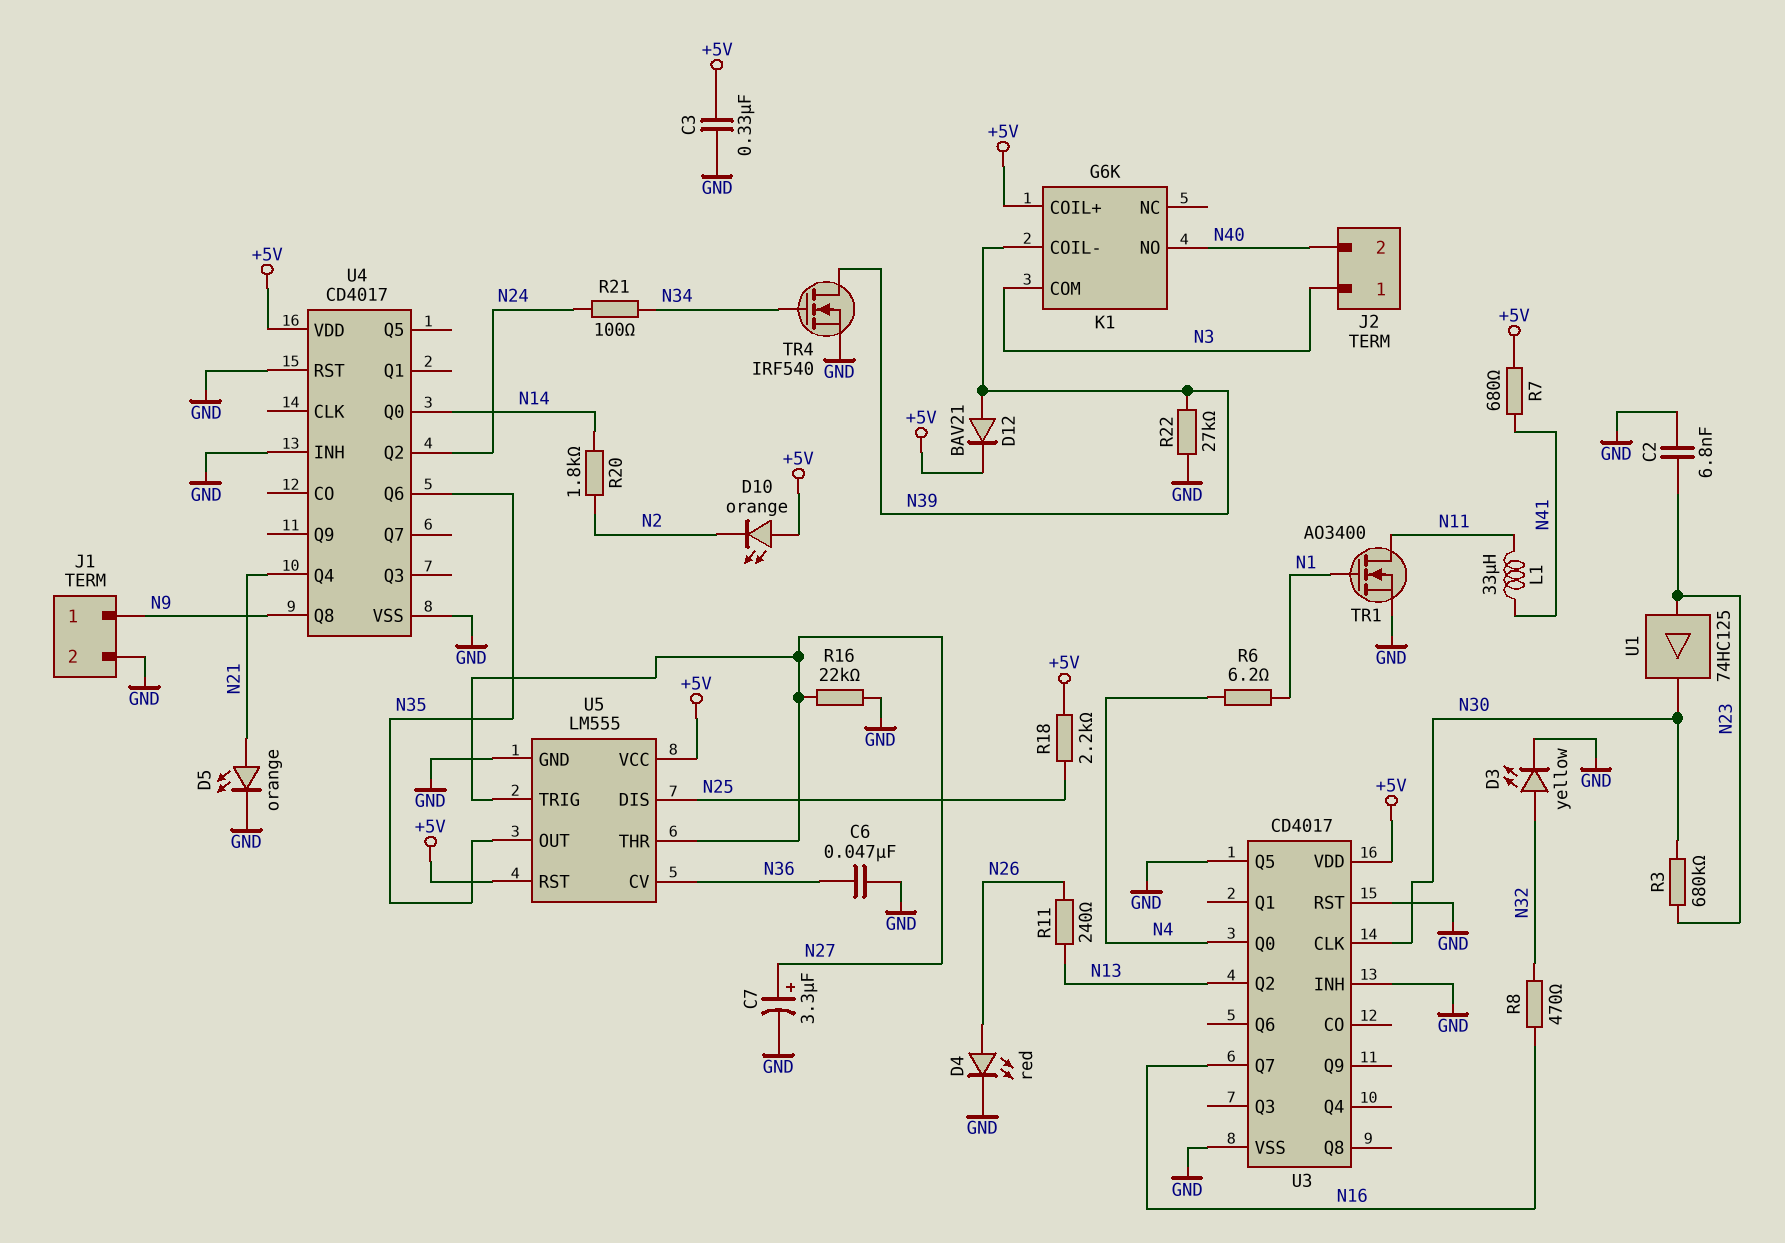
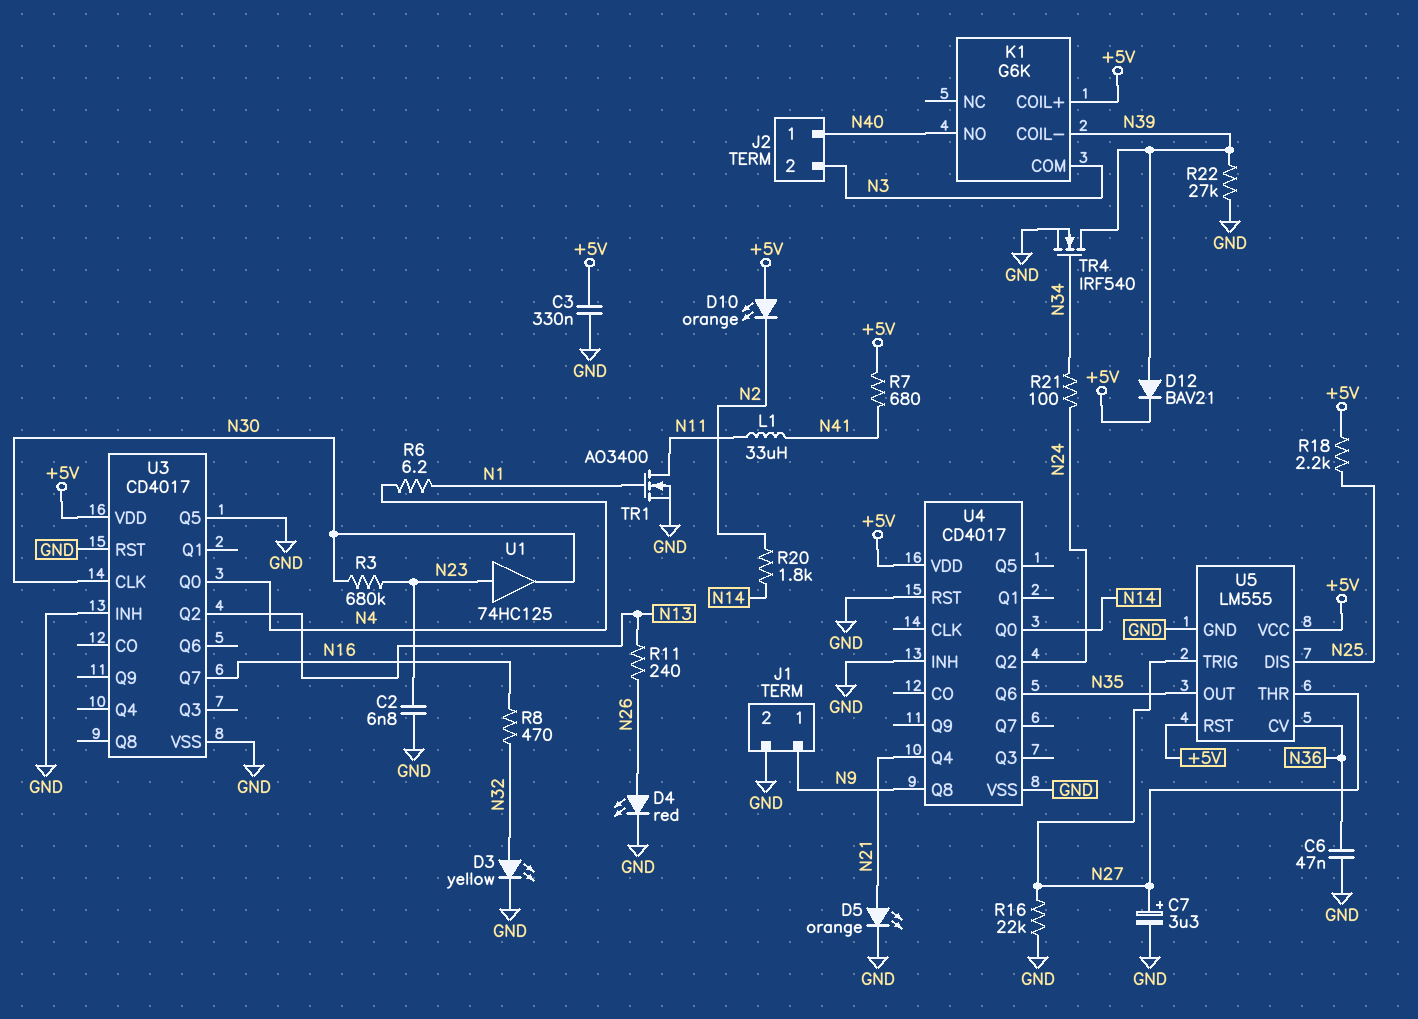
J2 pin 1: N3 -> N40
J2 pin 2: N40 -> N3

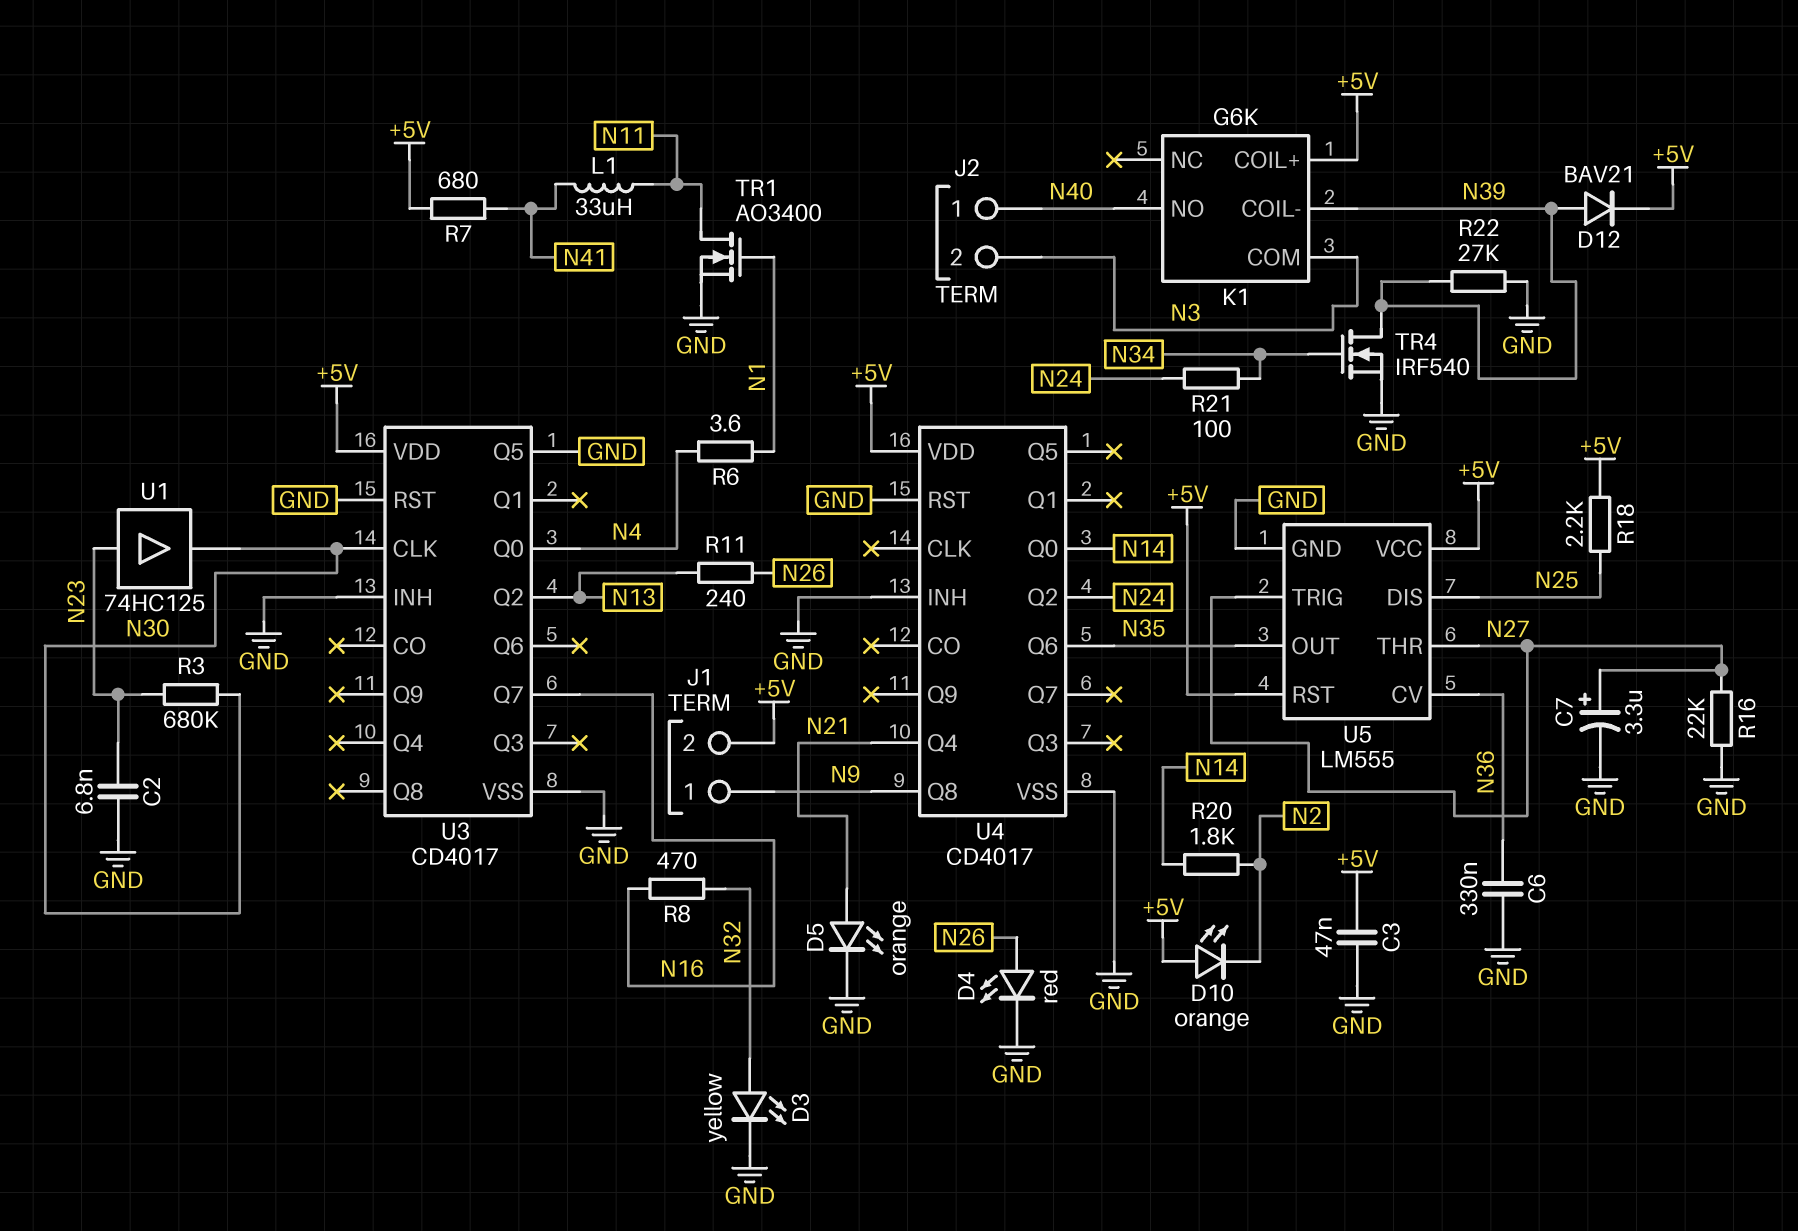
C3: 330nF (+5V, GND) -> 47nF (+5V, GND)
C6: 47nF (GND, N36) -> 330nF (GND, N36)
J1 pin 2: GND -> +5V
R6: 6.2 (N1, N4) -> 3.6 (N1, N4)

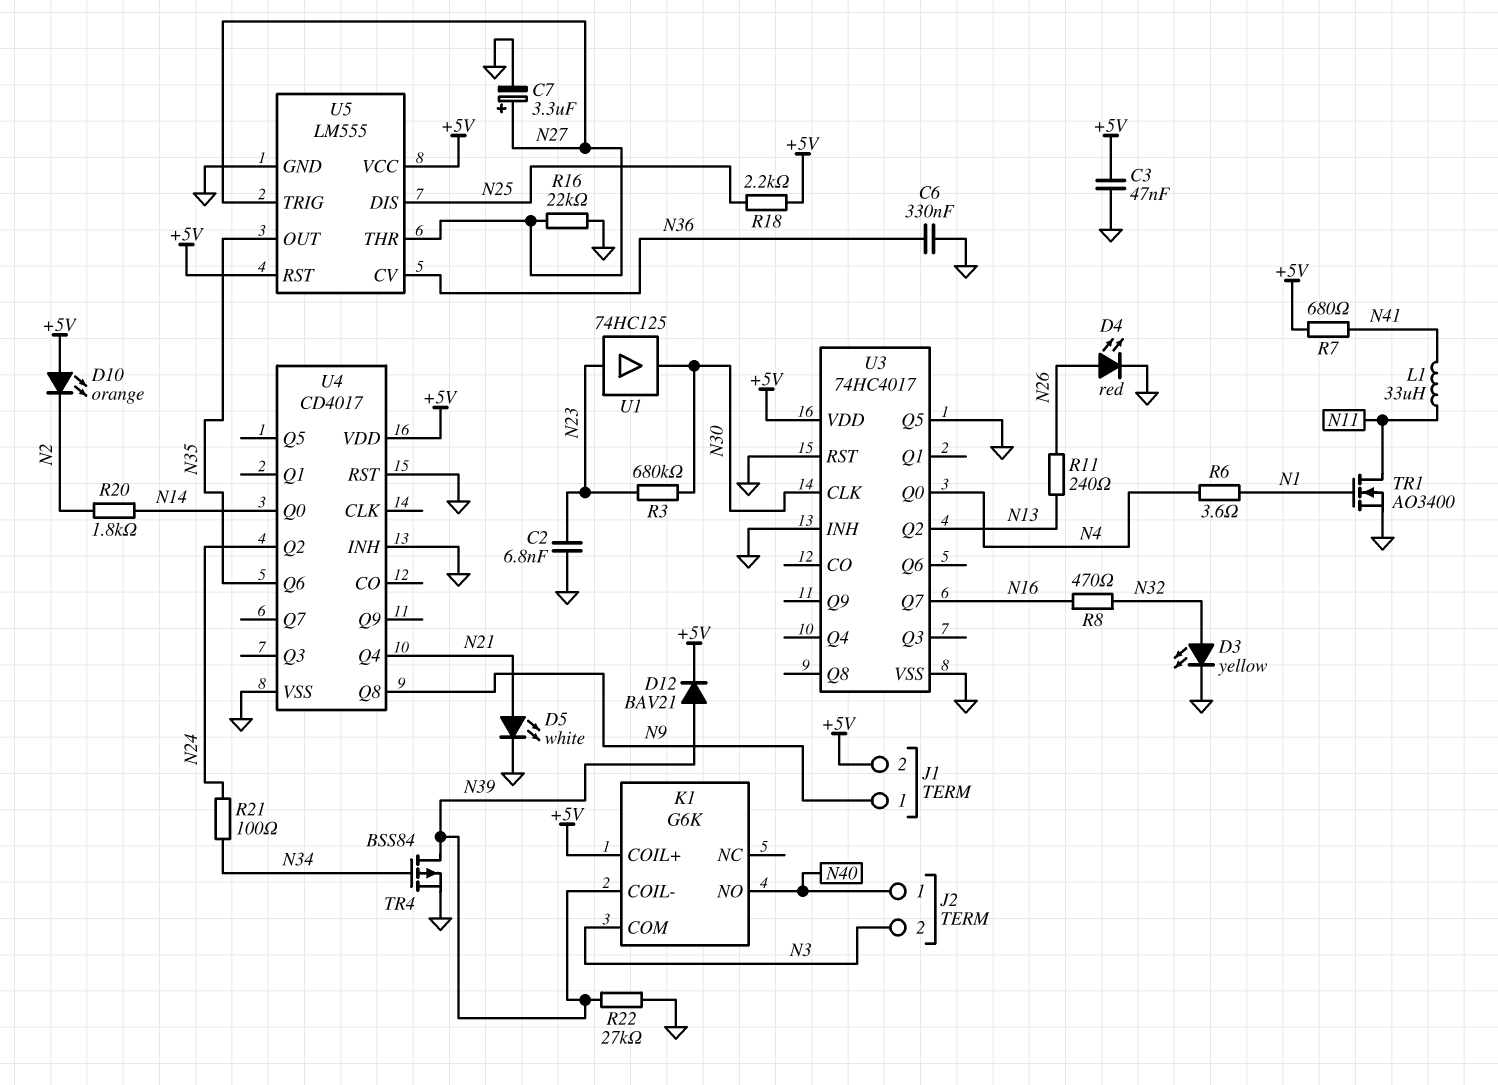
D5: LED orange (A N21, K GND) -> LED white (A N21, K GND)
TR4: NMOS IRF540 (G N34, D N39, S GND) -> PMOS BSS84 (G N34, D N39, S GND)
U3: CD4017 -> 74HC4017

